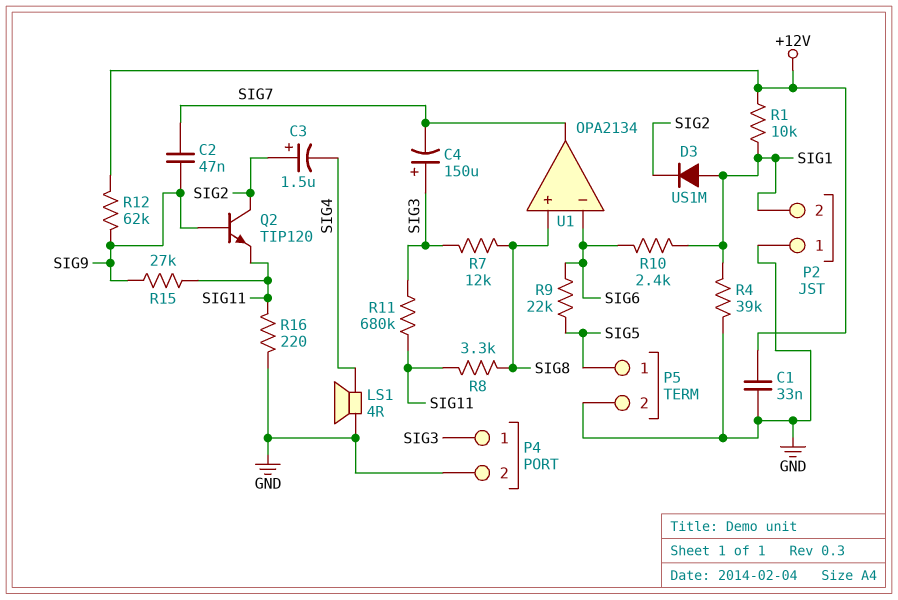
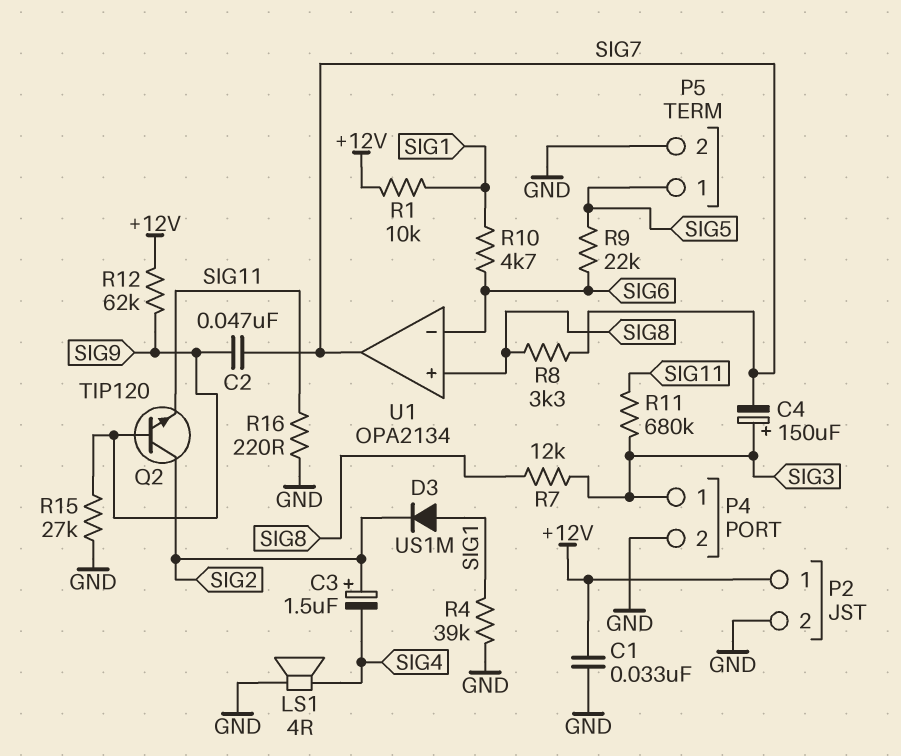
P2 pin 1: GND -> +12V
P2 pin 2: SIG1 -> GND
R8: 3.3k (SIG8, SIG11) -> 3.3k (SIG7, SIG8)
R10: 2.4k (SIG1, SIG6) -> 4.7k (SIG1, SIG6)
R15: 27k (SIG9, SIG11) -> 27k (GND, SIG9)

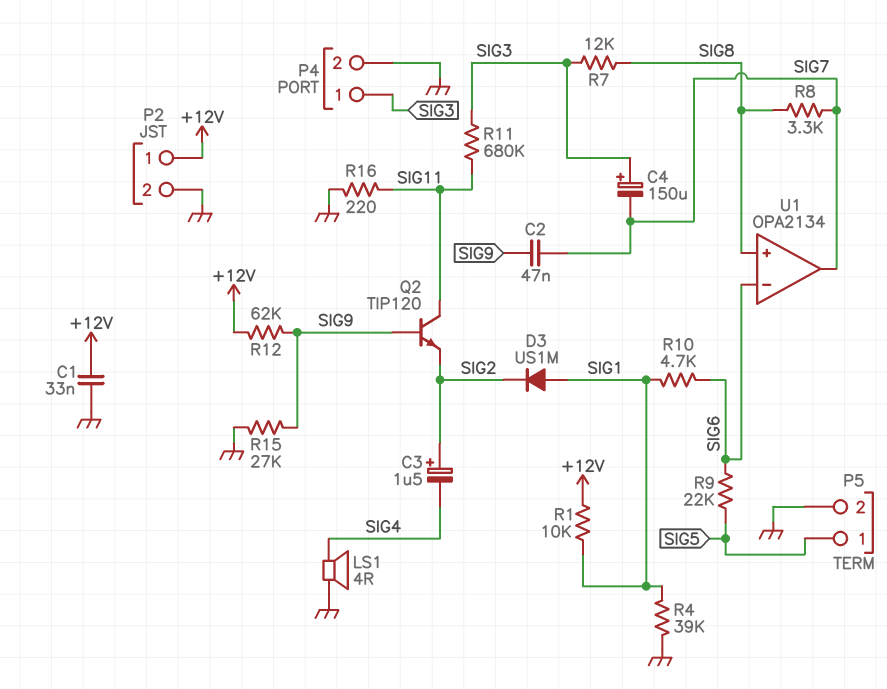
Q2: NPN TIP120 (B SIG9, C SIG2, E SIG11) -> NPN TIP120 (B SIG9, C SIG11, E SIG2)

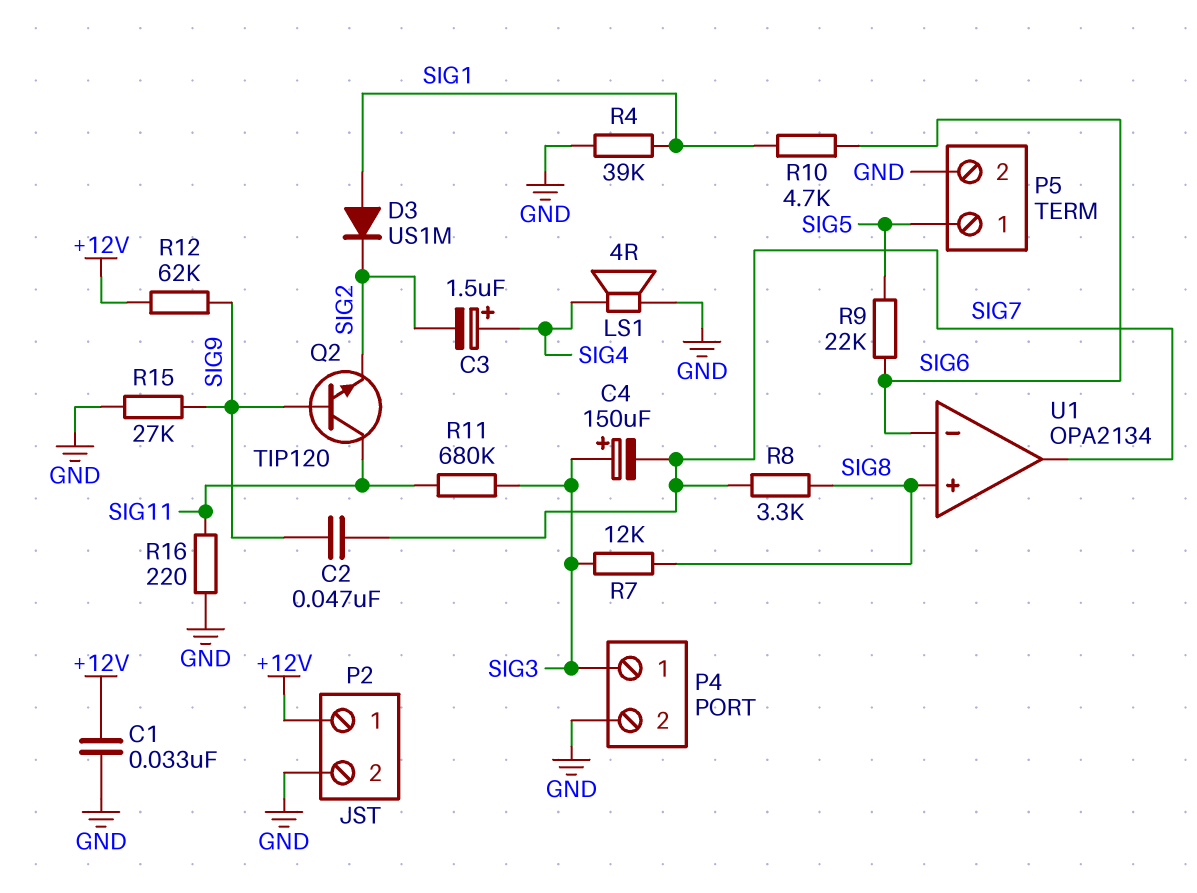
C3: 1.5uF (plus SIG2, minus SIG4) -> 1.5uF (plus SIG4, minus SIG2)
R1: 10k (+12V, SIG1) -> none

